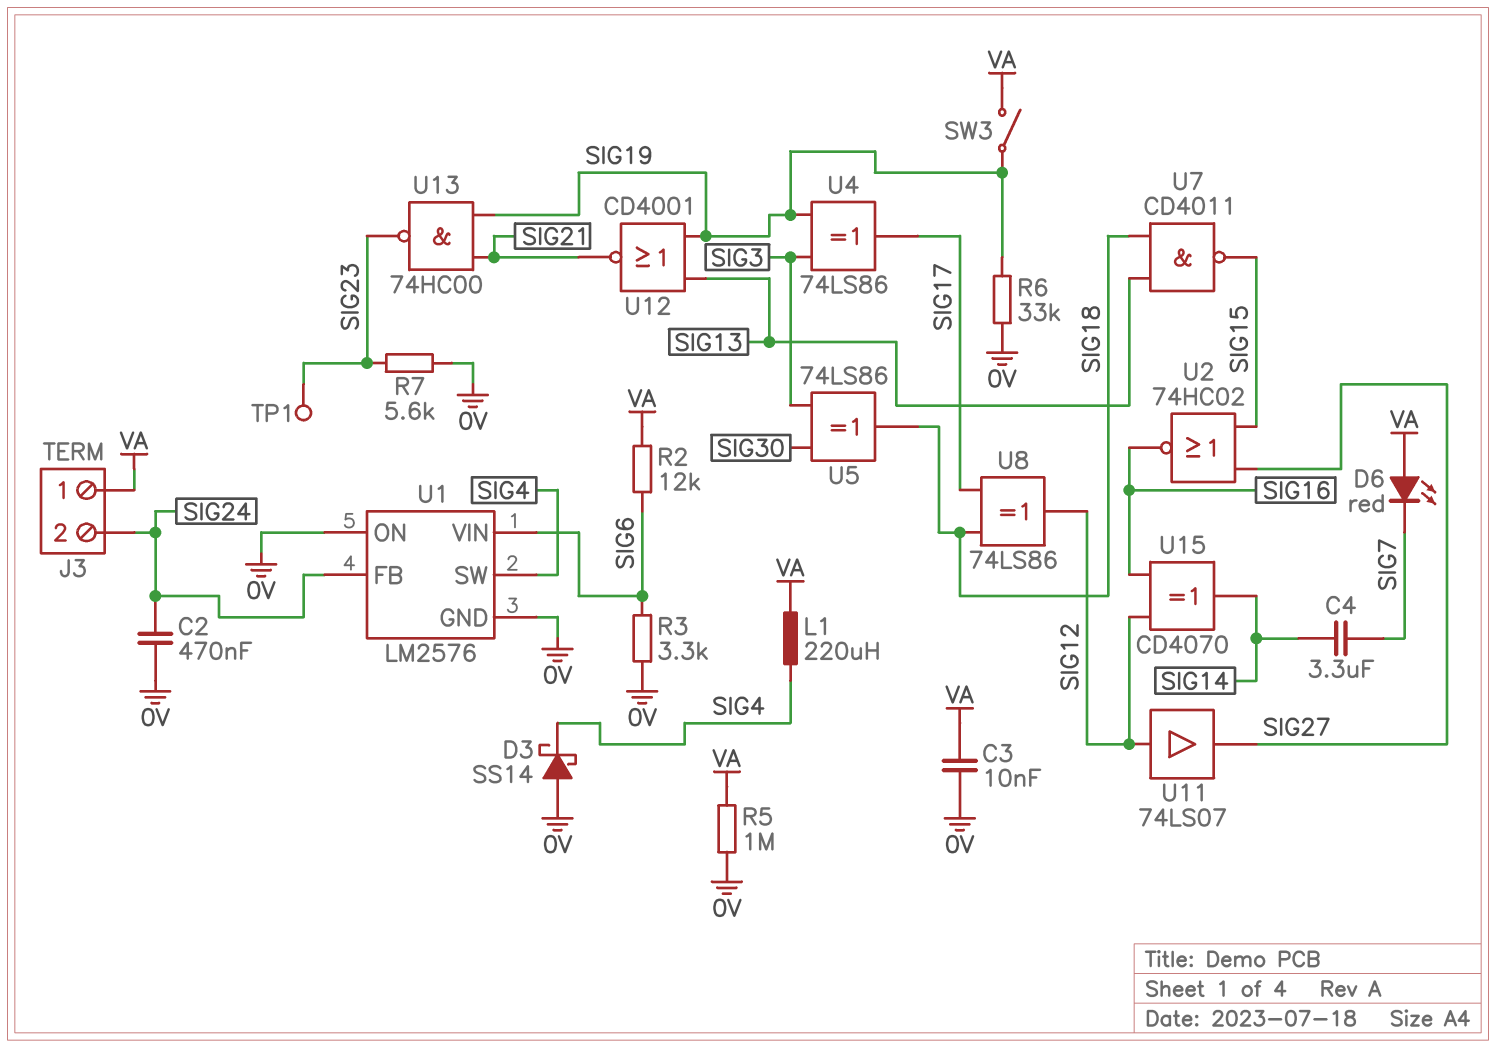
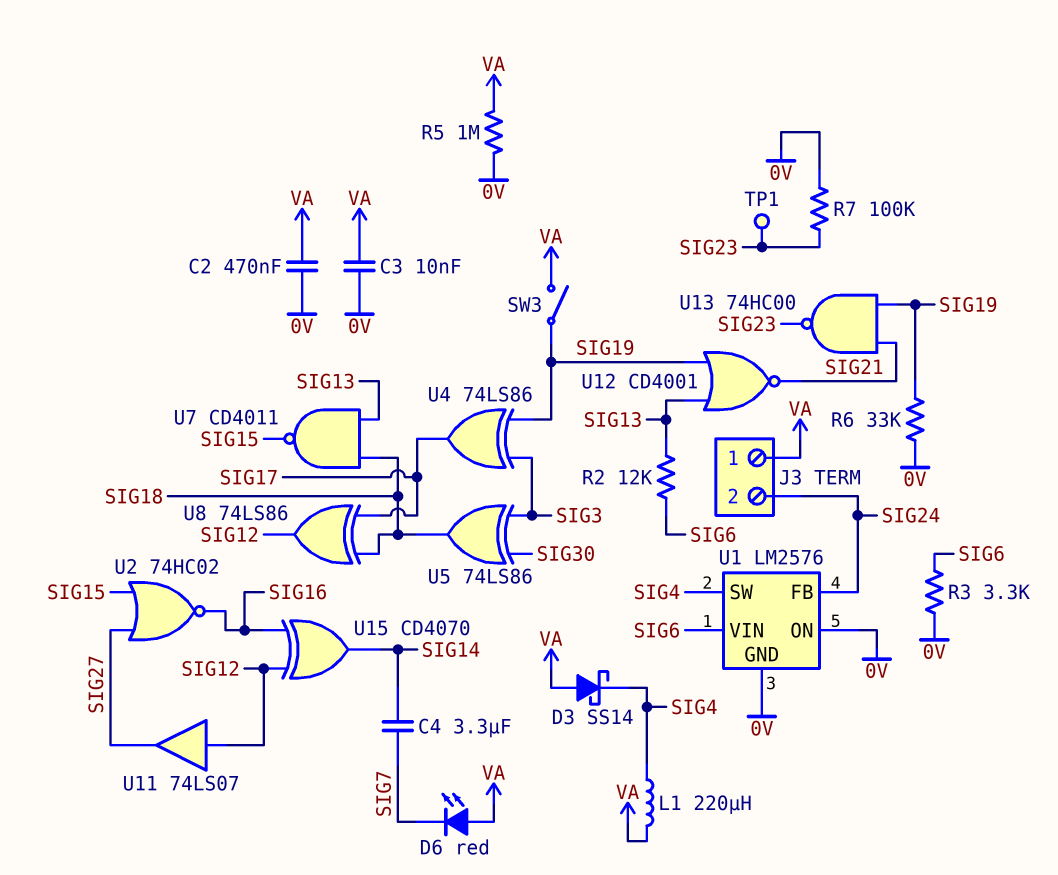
C2: 470nF (0V, SIG24) -> 470nF (0V, VA)
D3: schottky SS14 (A 0V, K SIG4) -> schottky SS14 (A VA, K SIG4)
R2: 12k (SIG6, VA) -> 12k (SIG6, SIG13)
R7: 5.6k (0V, SIG23) -> 100k (0V, SIG23)

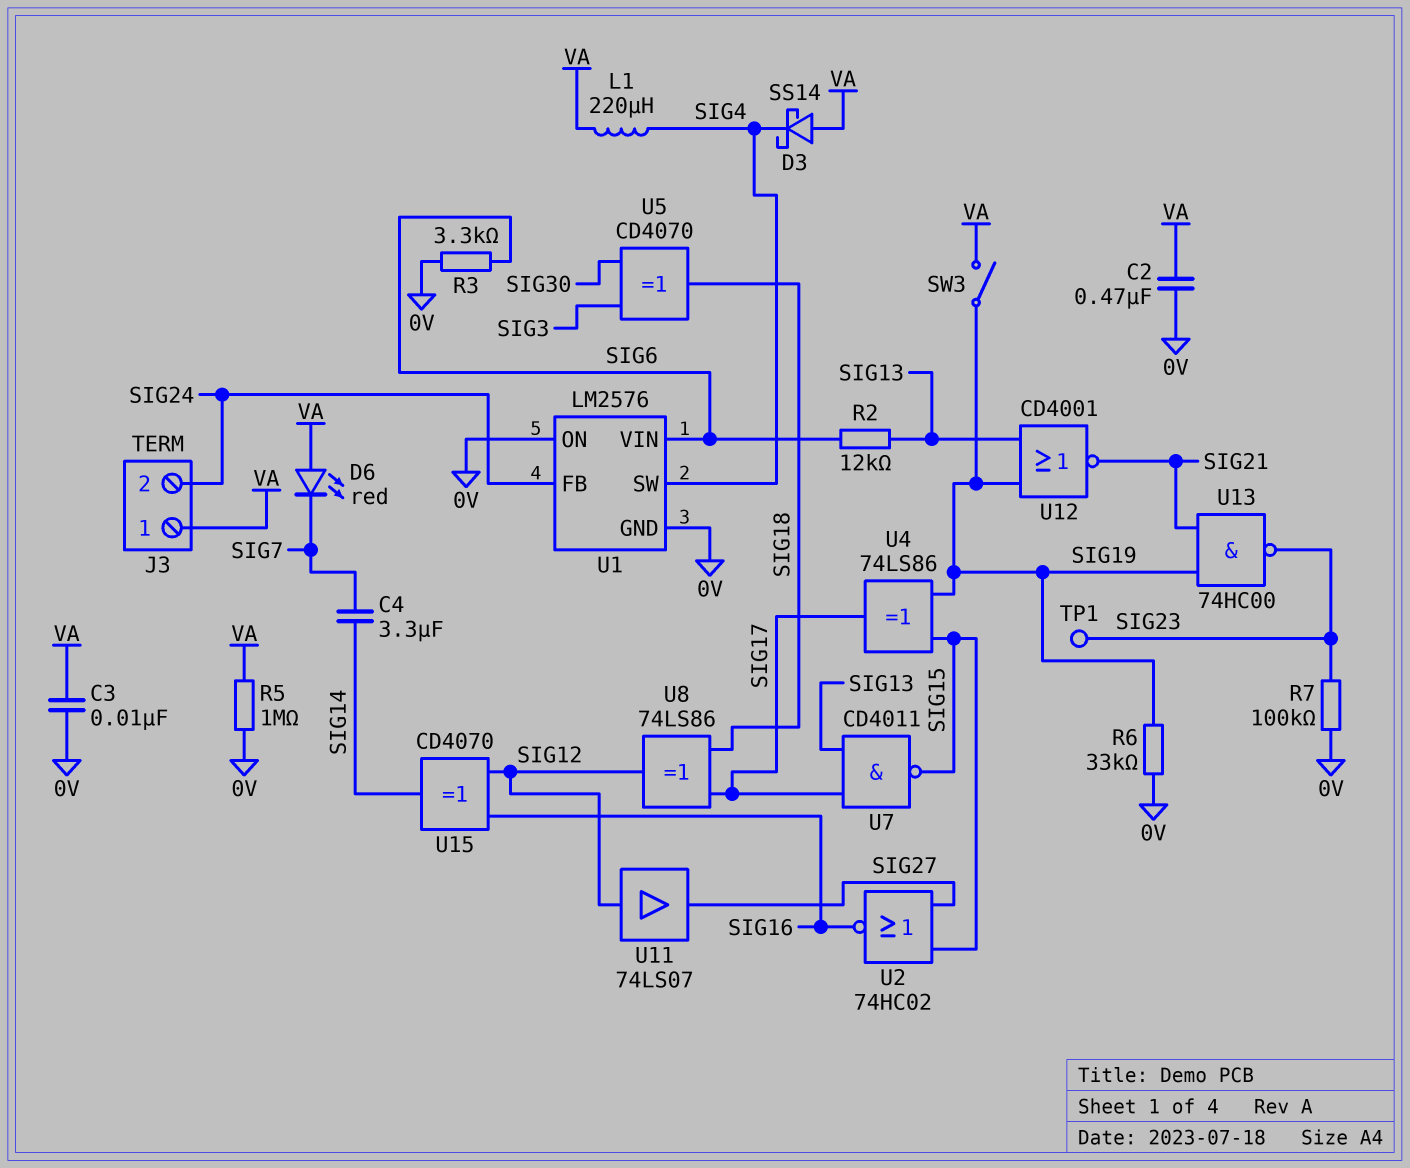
U4: XOR 74LS86 (in SIG3, in SIG19, out SIG17) -> XOR 74LS86 (in SIG15, in SIG19, out SIG17)
U5: XOR 74LS86 (in SIG3, in SIG30, out SIG18) -> XOR CD4070 (in SIG3, in SIG30, out SIG18)
U7: NAND CD4011 (in SIG13, in SIG18, out SIG15) -> NAND CD4011 (in SIG13, in SIG17, out SIG15)

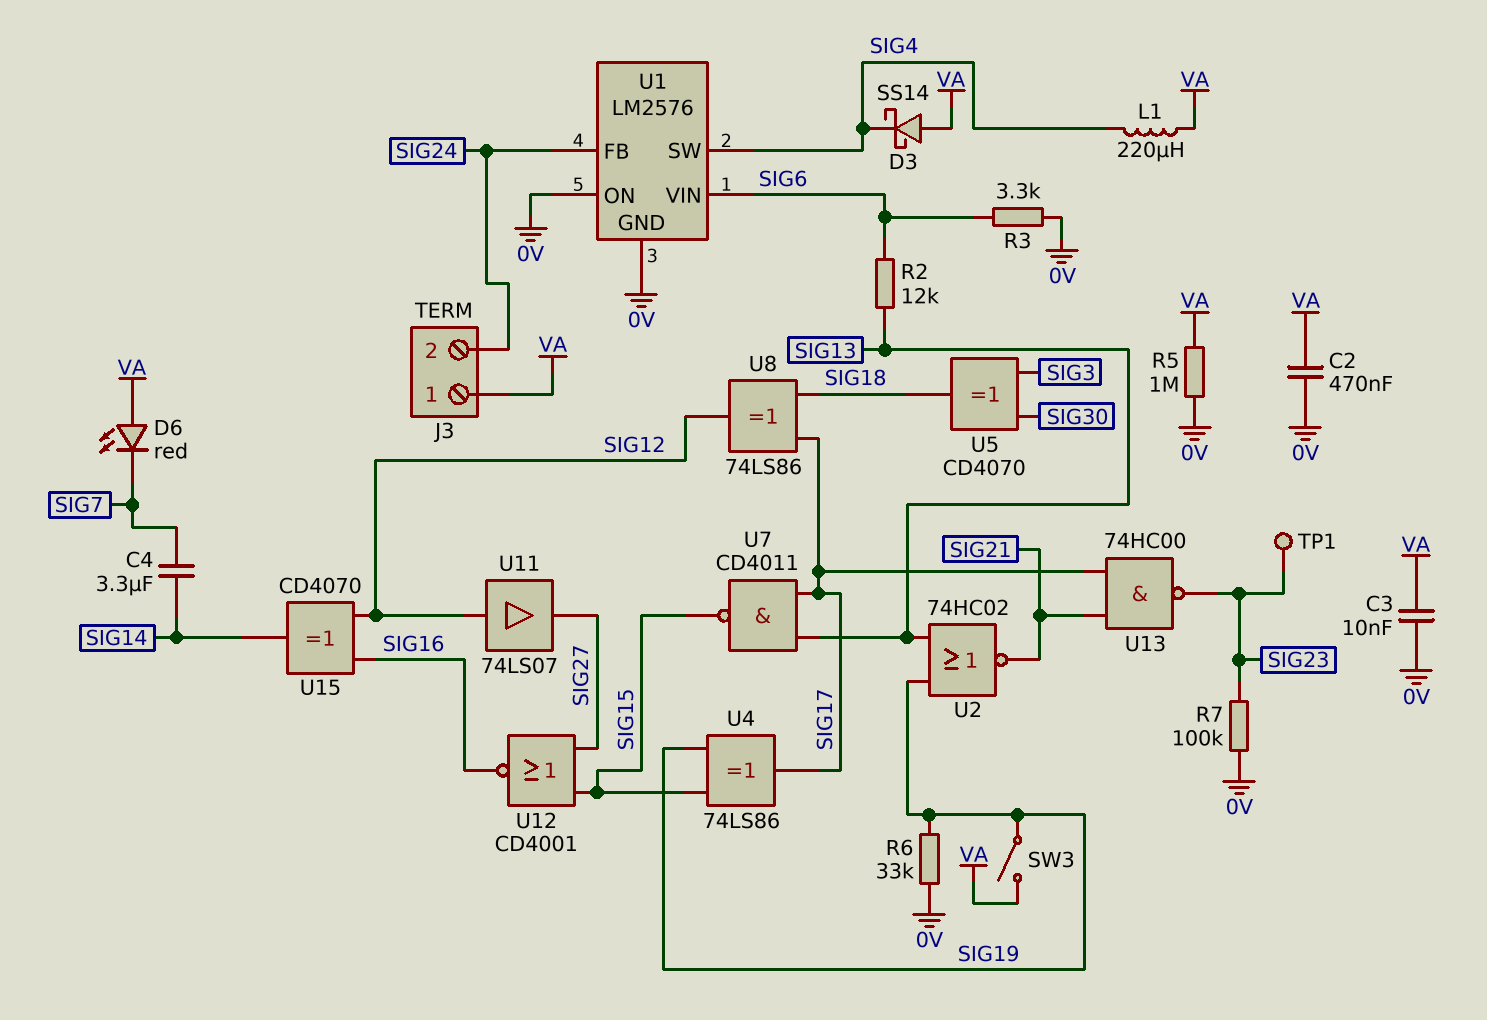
U2: NOR 74HC02 (in SIG15, in SIG27, out SIG16) -> NOR 74HC02 (in SIG13, in SIG19, out SIG21)
U12: NOR CD4001 (in SIG13, in SIG19, out SIG21) -> NOR CD4001 (in SIG15, in SIG27, out SIG16)
U13: NAND 74HC00 (in SIG19, in SIG21, out SIG23) -> NAND 74HC00 (in SIG17, in SIG21, out SIG23)

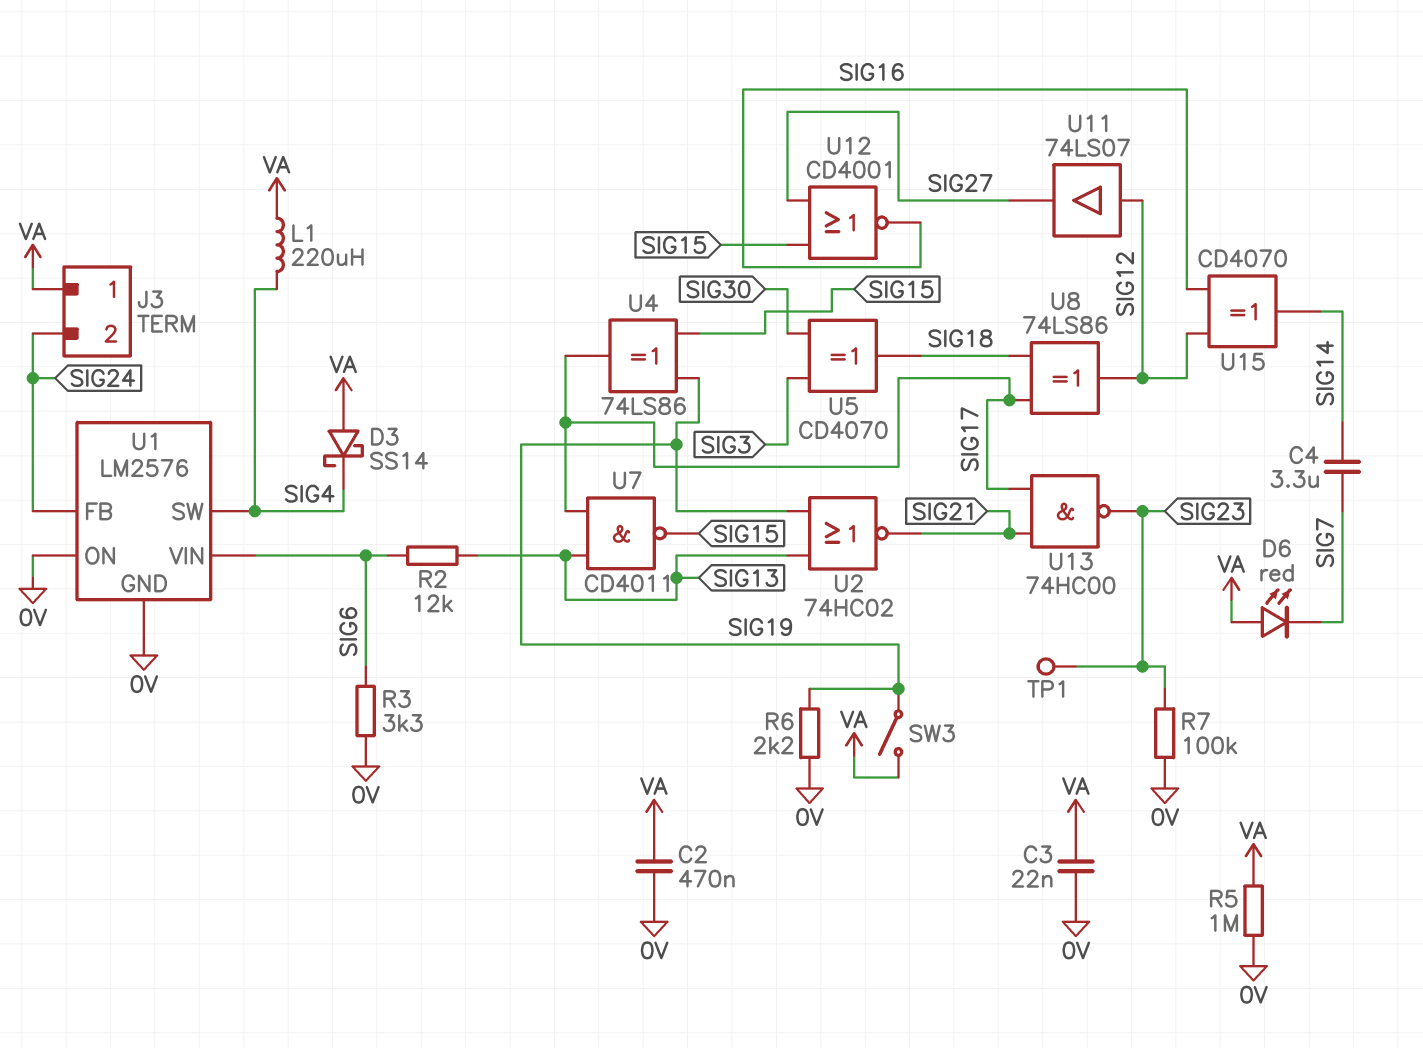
C3: 10nF (0V, VA) -> 22nF (0V, VA)
R6: 33k (0V, SIG19) -> 2.2k (0V, SIG19)

